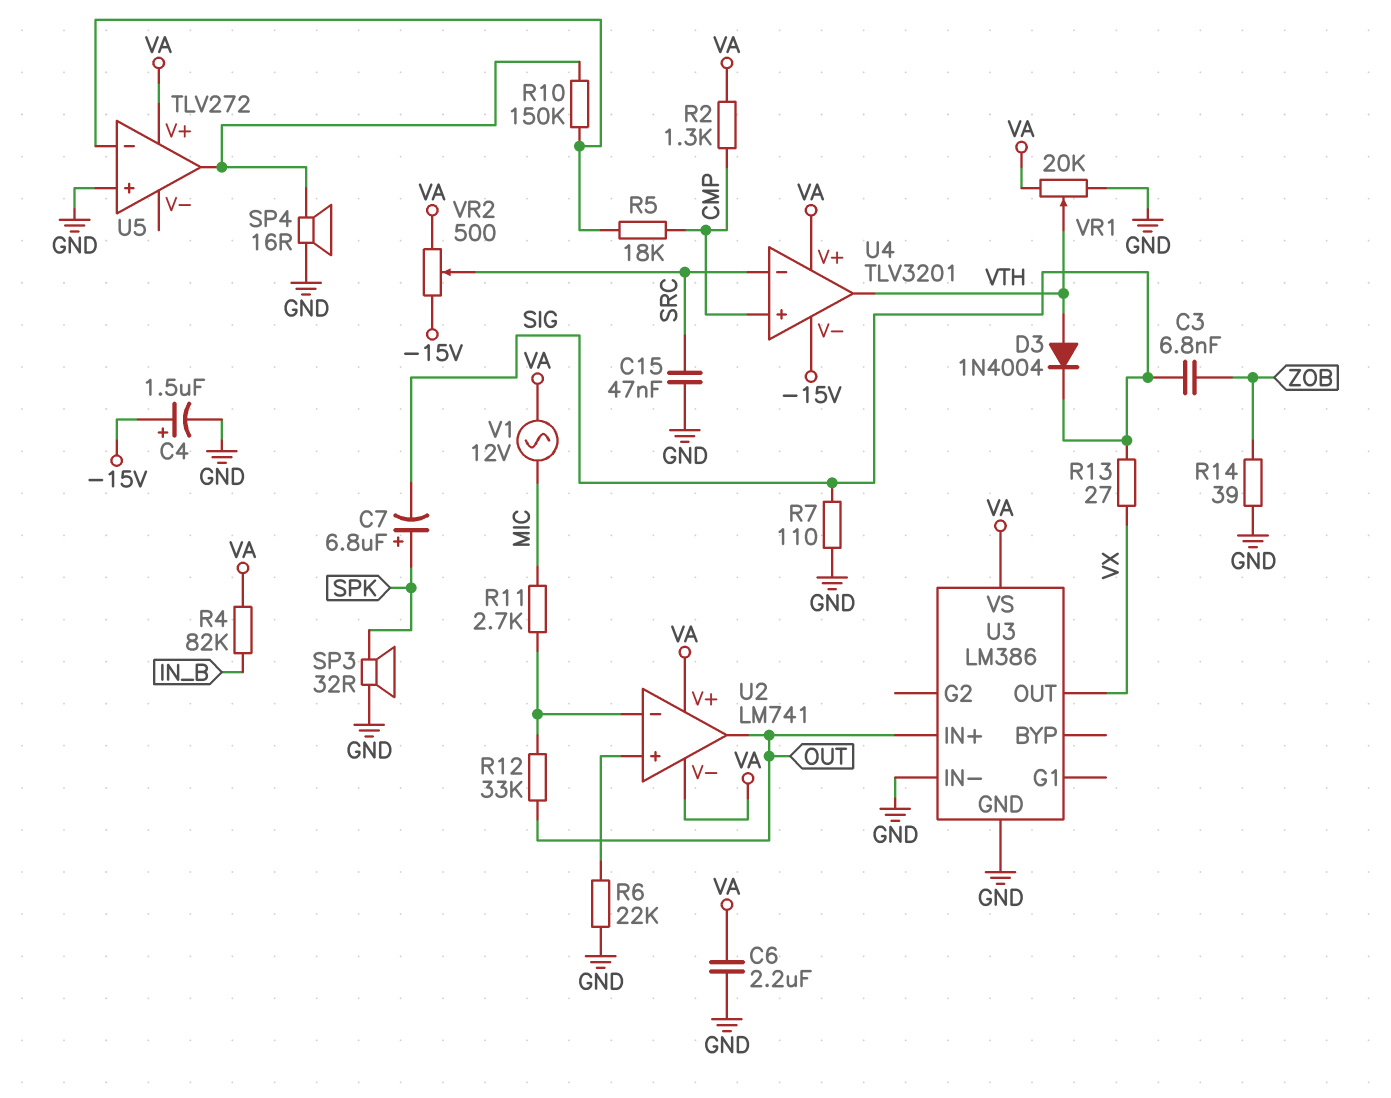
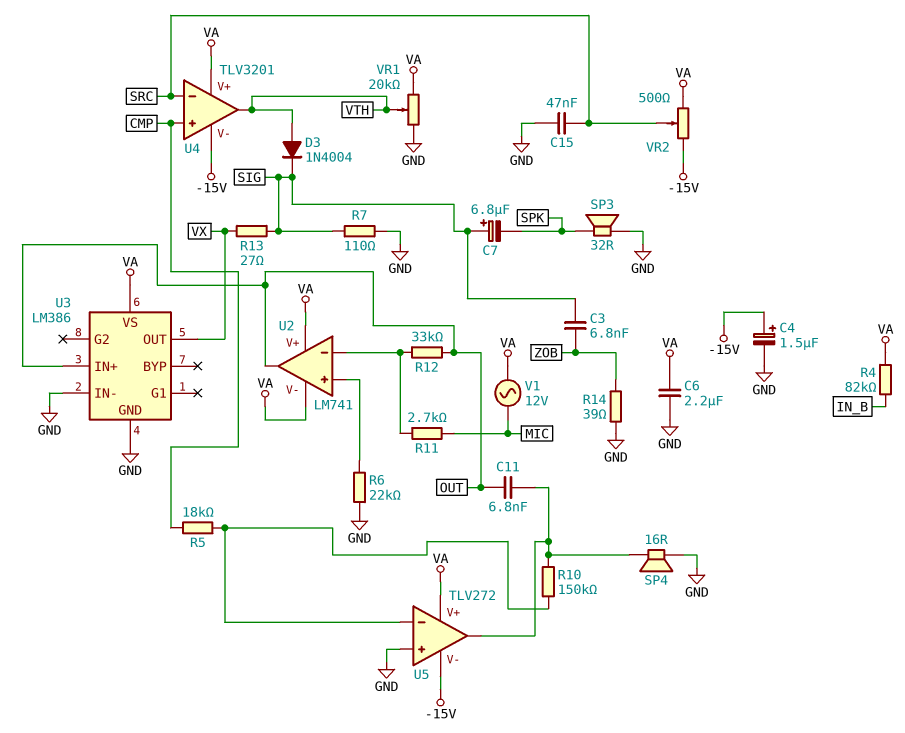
C7: 6.8uF (plus SPK, minus SIG) -> 6.8uF (plus SIG, minus SPK)
C11: none -> 6.8nF (OUT, U5/out)
R2: 1.3k (CMP, VA) -> none
U5 pin V-: none -> -15V

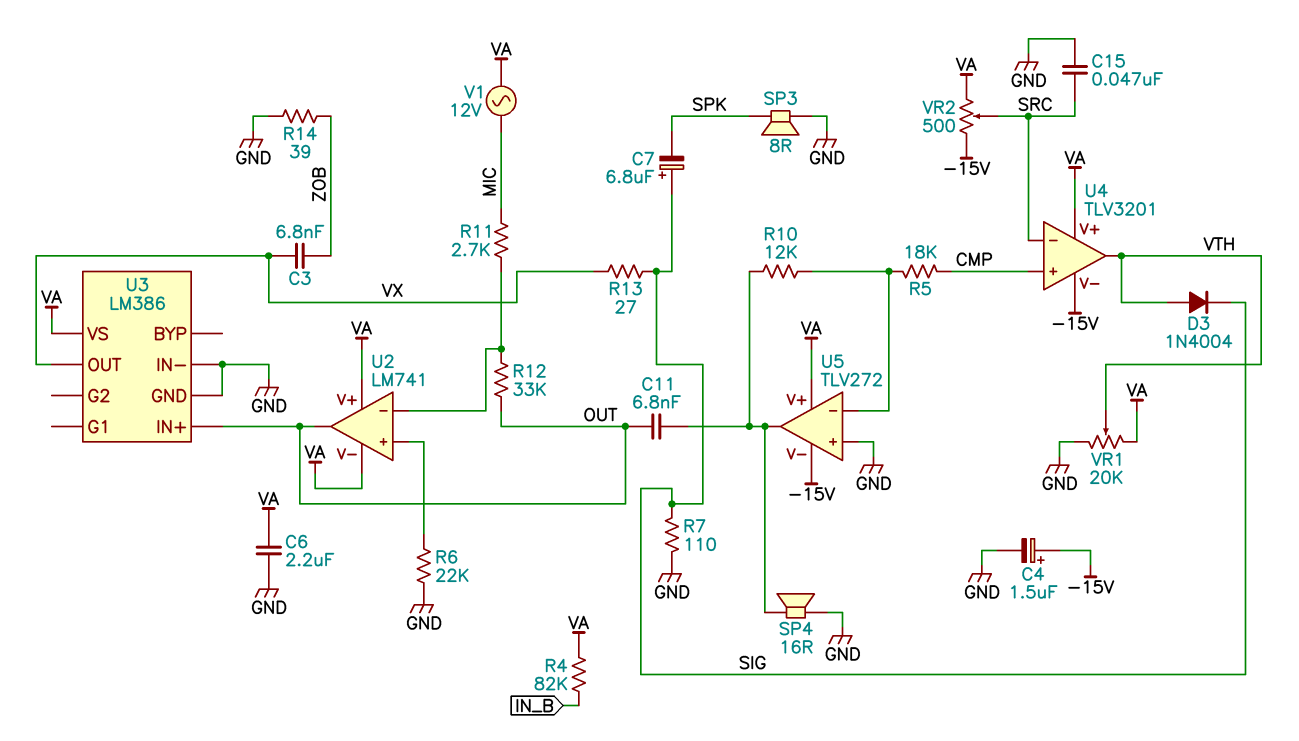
C3: 6.8nF (SIG, ZOB) -> 6.8nF (VX, ZOB)
R10: 150k (U5/in-, U5/out) -> 12k (U5/in-, U5/out)
SP3: speaker 32R (GND, SPK) -> speaker 8R (GND, SPK)

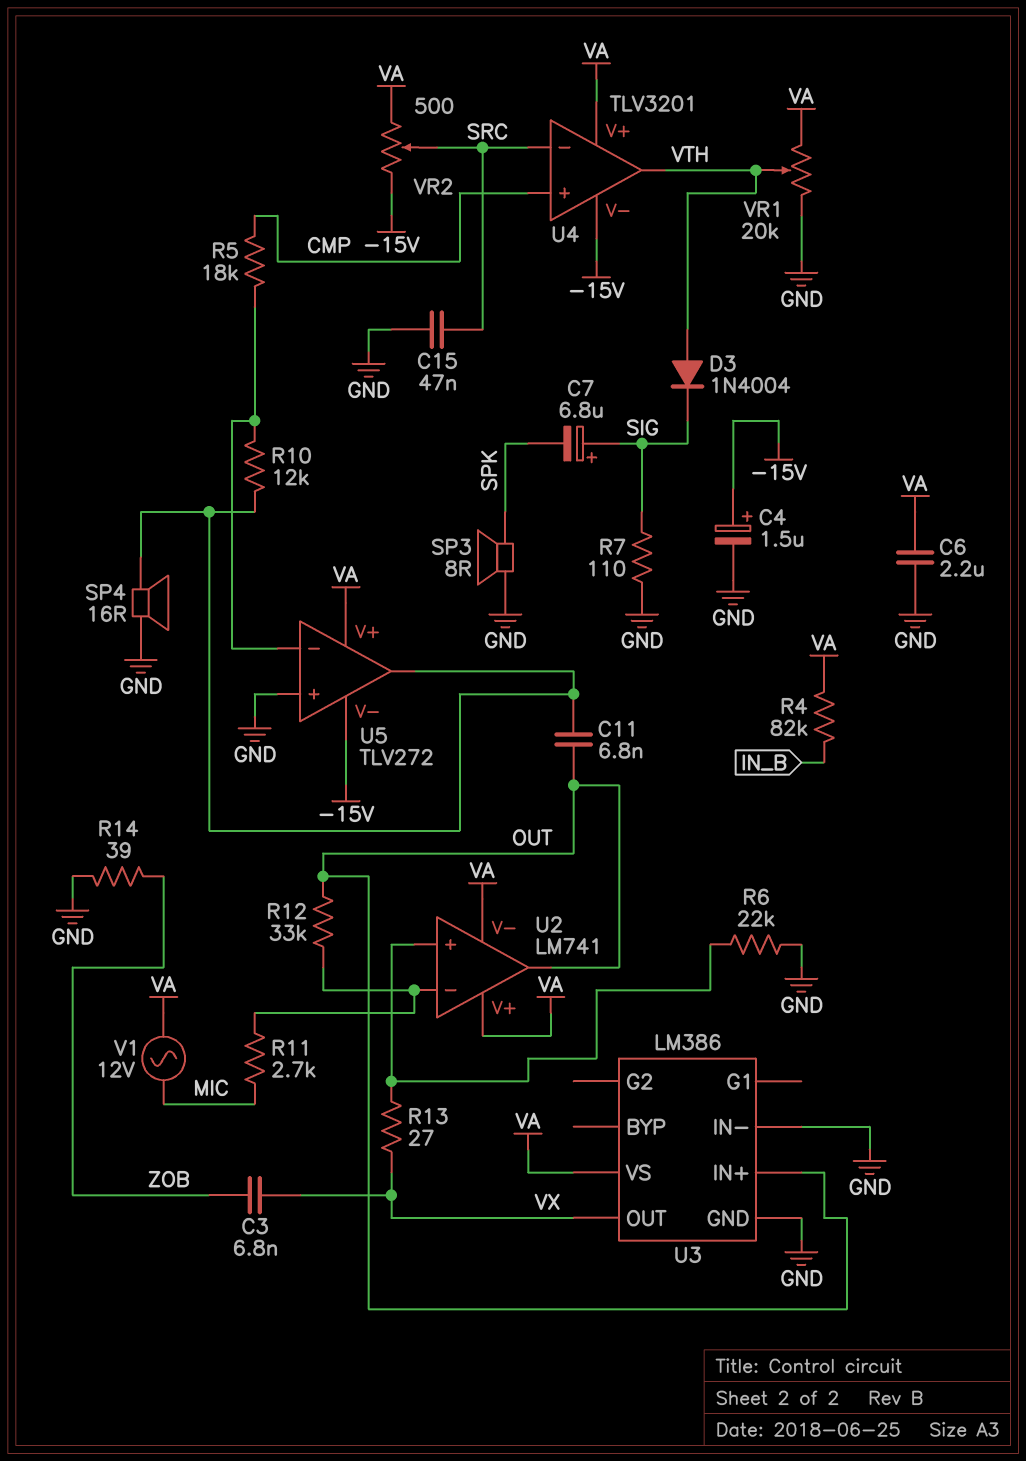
R13: 27 (SIG, VX) -> 27 (U2/in+, VX)

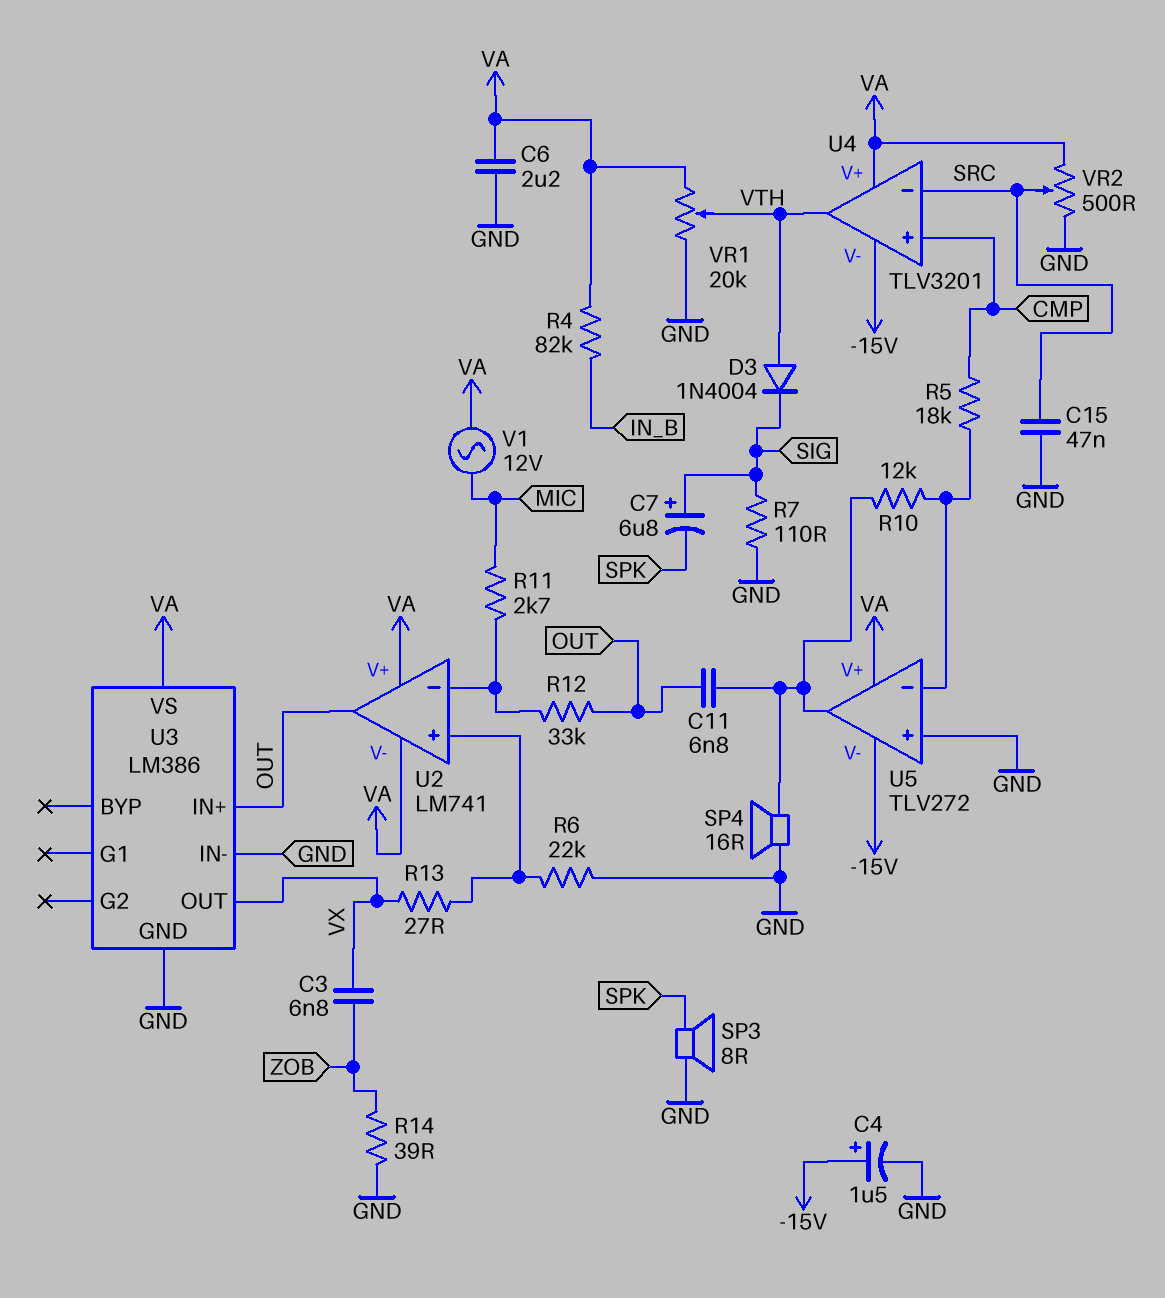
VR2: 500 (-15V, VA, wiper SRC) -> 500 (GND, VA, wiper SRC)

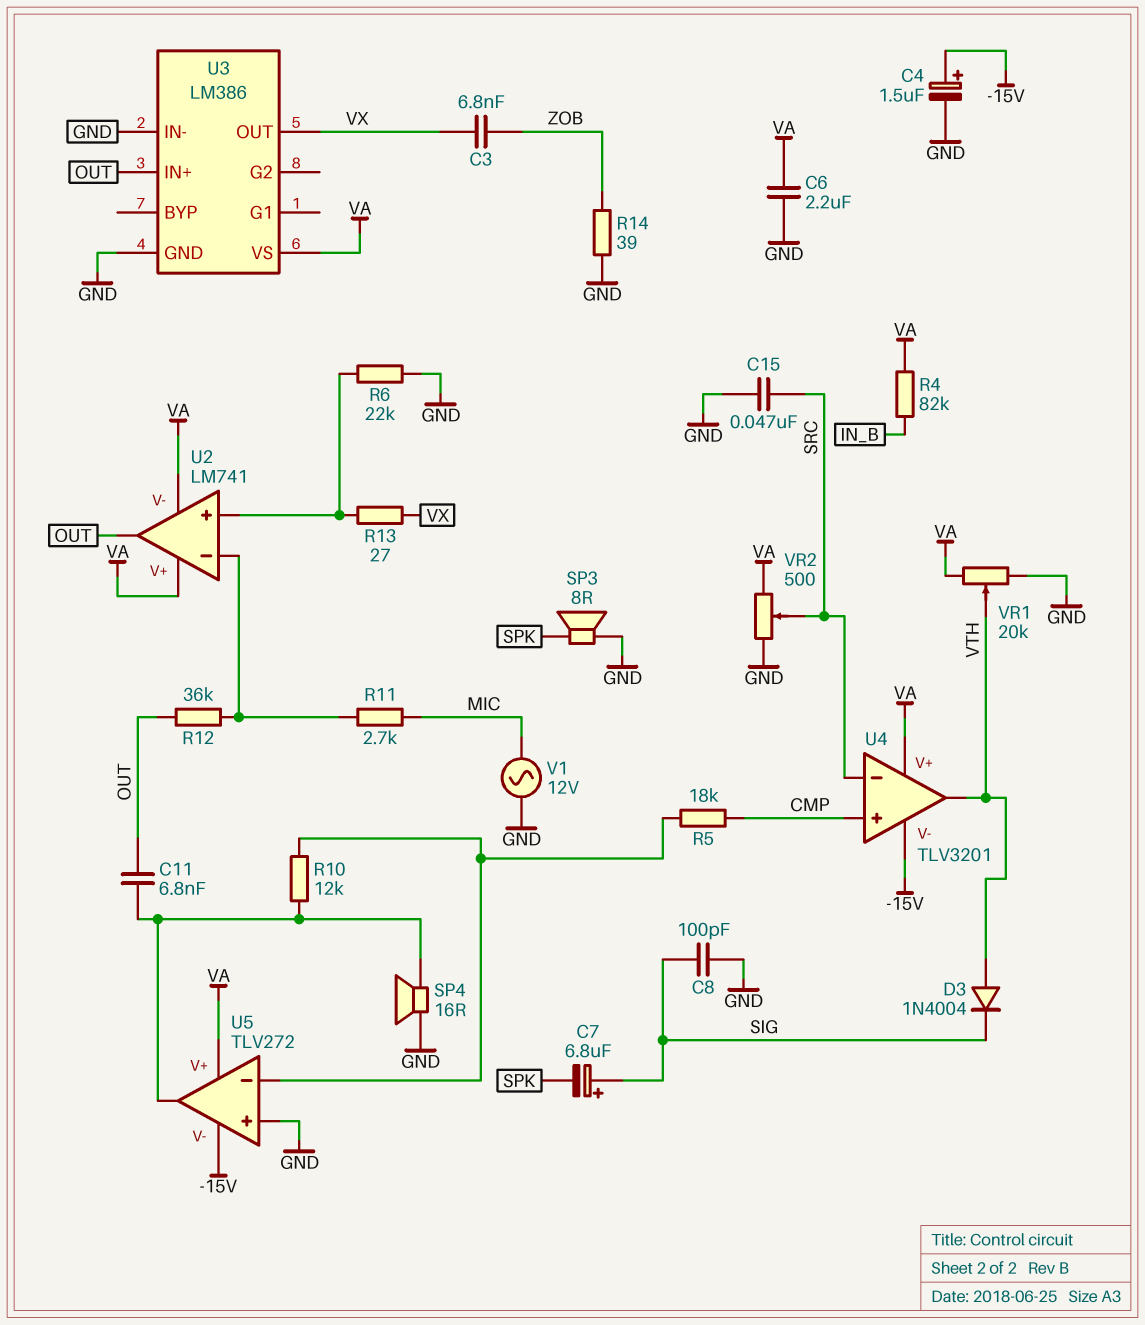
C8: none -> 100pF (GND, SIG)
R7: 110 (GND, SIG) -> none
R12: 33k (OUT, U2/in-) -> 36k (OUT, U2/in-)
V1: AC 12V (MIC, VA) -> AC 12V (GND, MIC)

